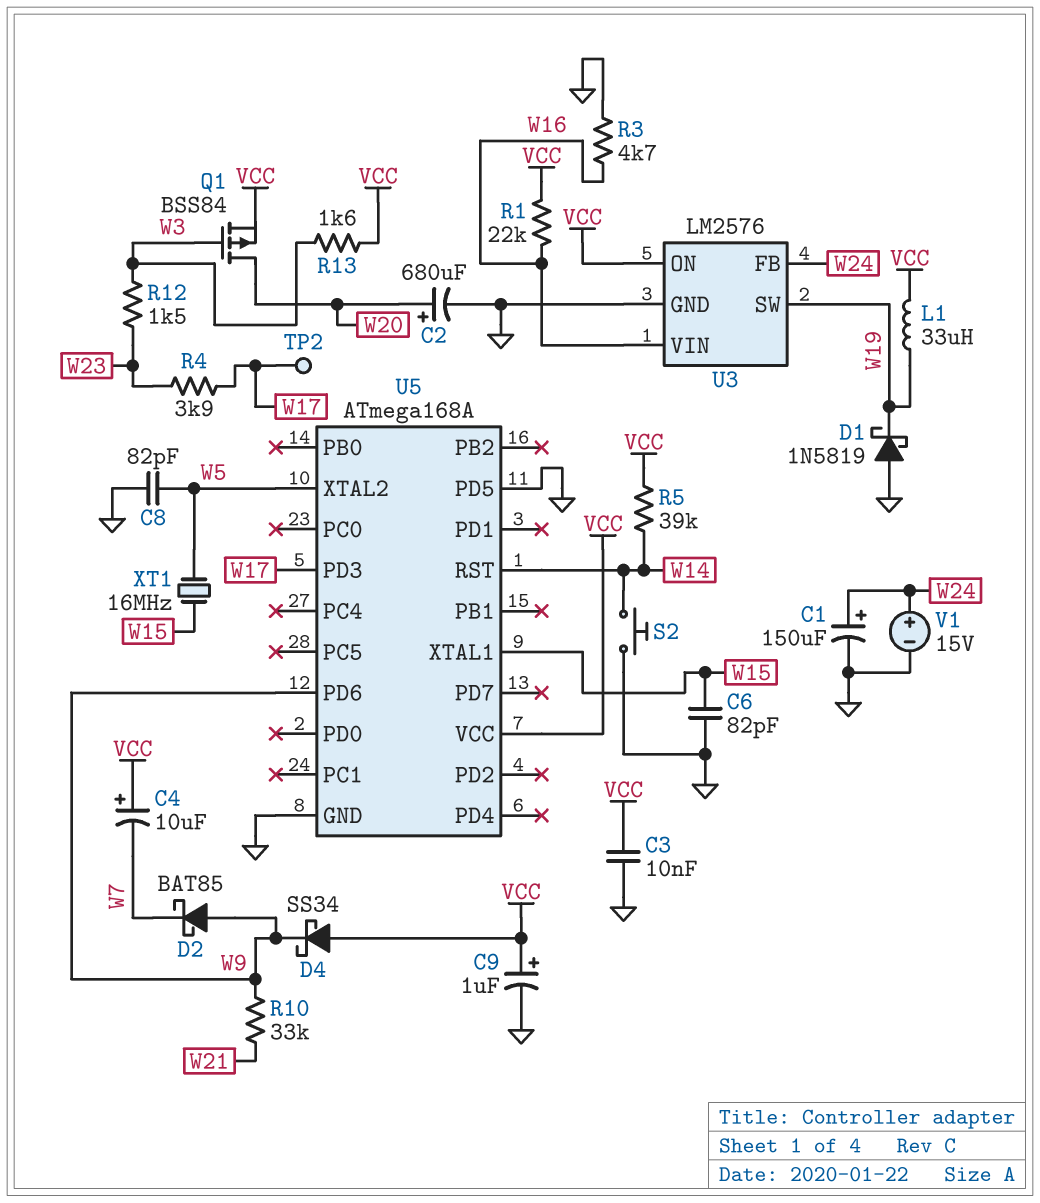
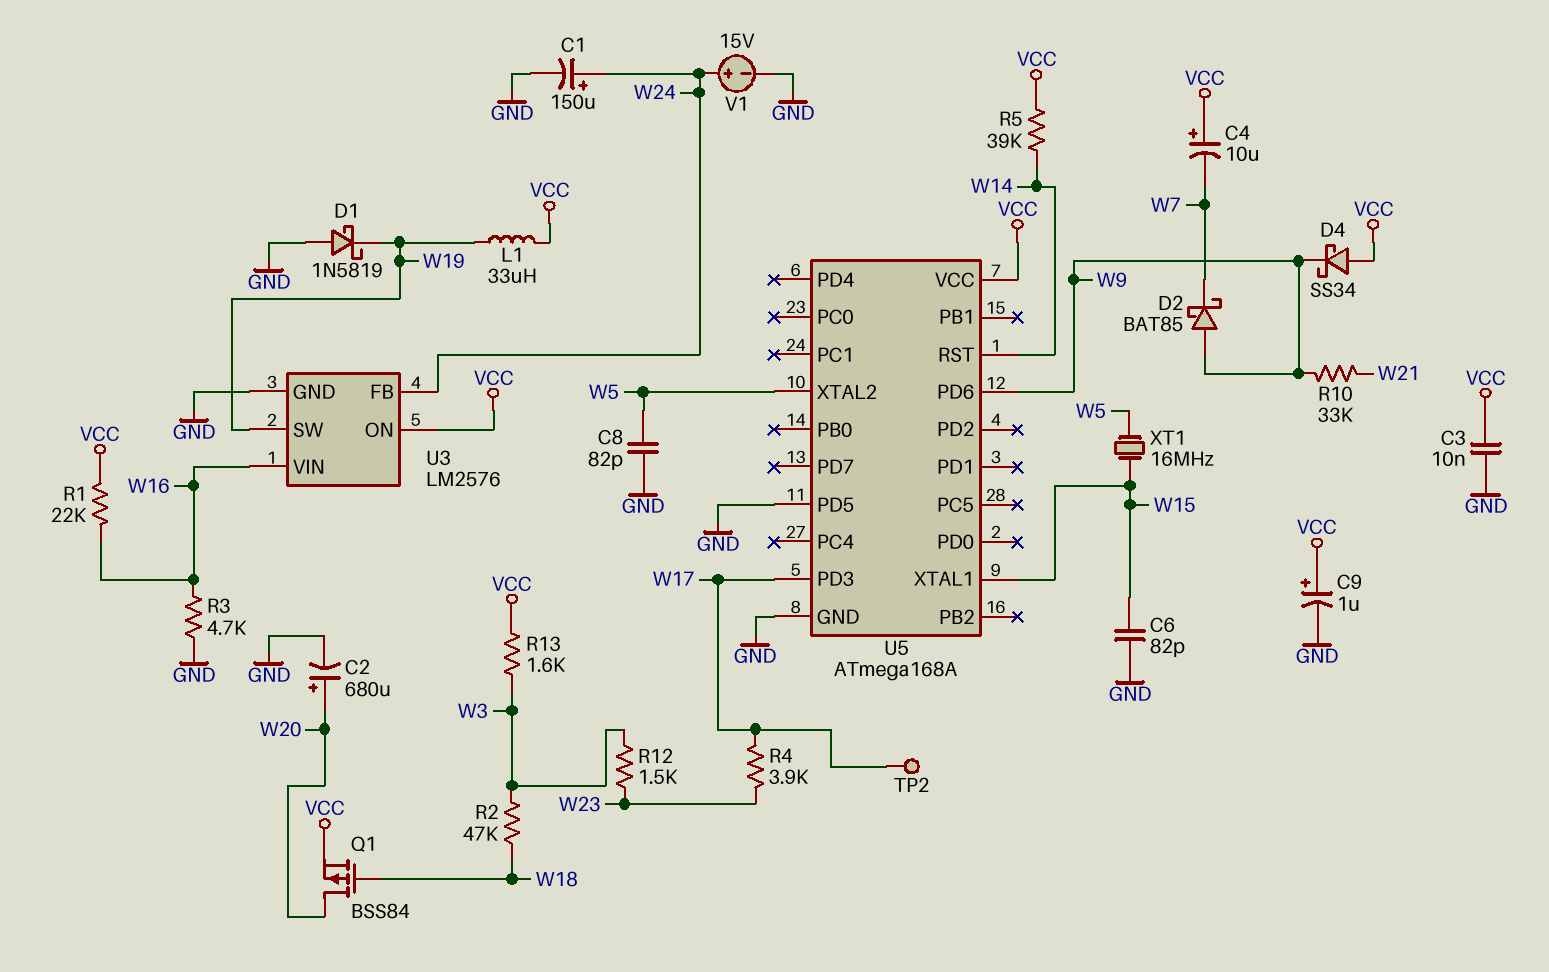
Q1: PMOS BSS84 (G W3, D W20, S VCC) -> PMOS BSS84 (G W18, D W20, S VCC)
R2: none -> 47k (W3, W18)
S2: button (GND, W14) -> none

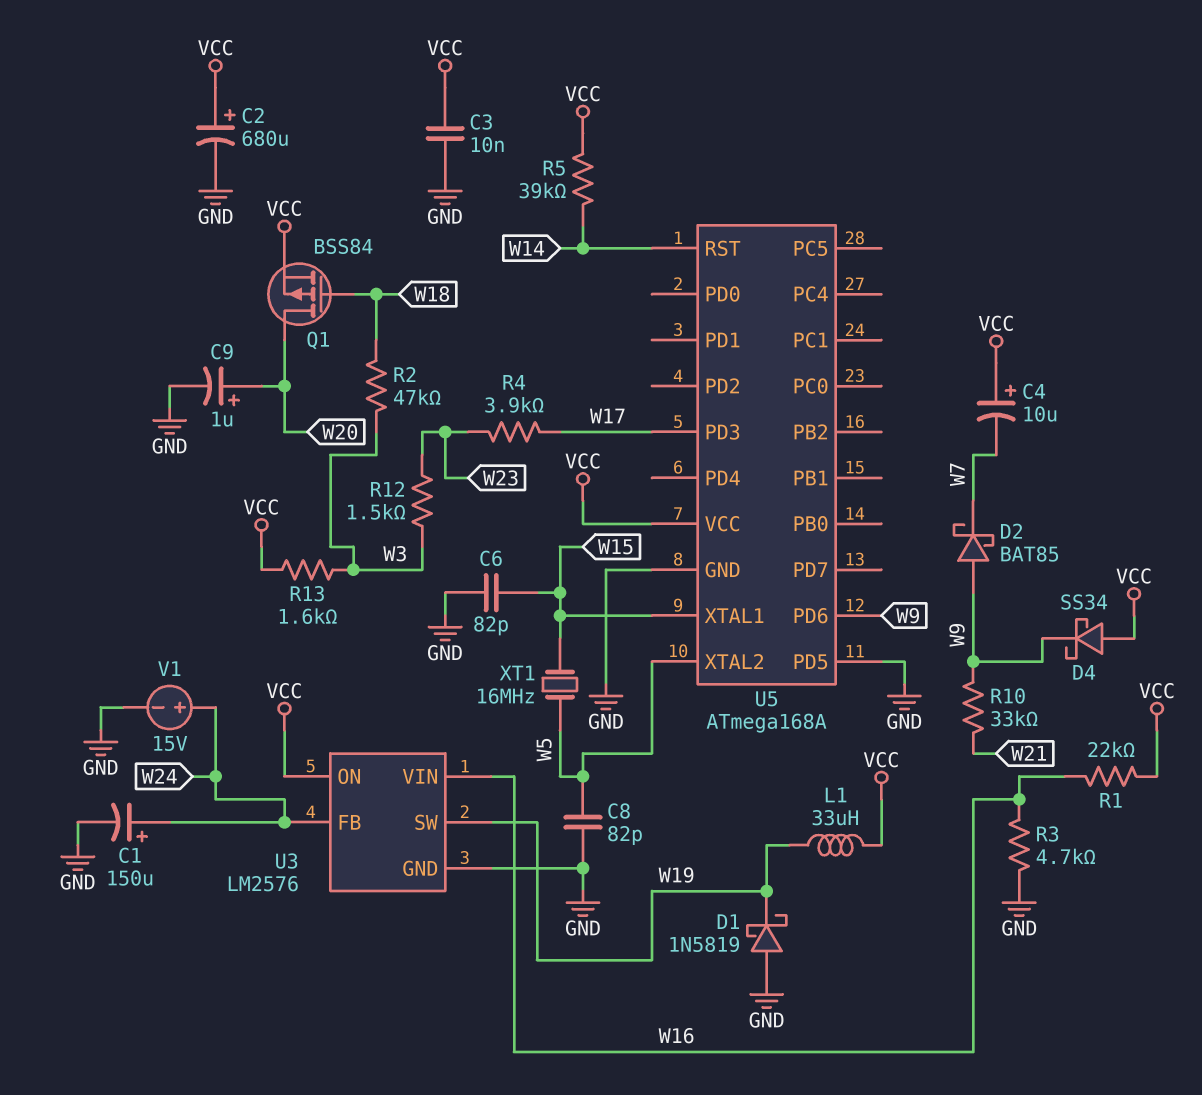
C2: 680uF (plus W20, minus GND) -> 680uF (plus VCC, minus GND)
C9: 1uF (plus VCC, minus GND) -> 1uF (plus W20, minus GND)
TP2: test point (W17) -> none

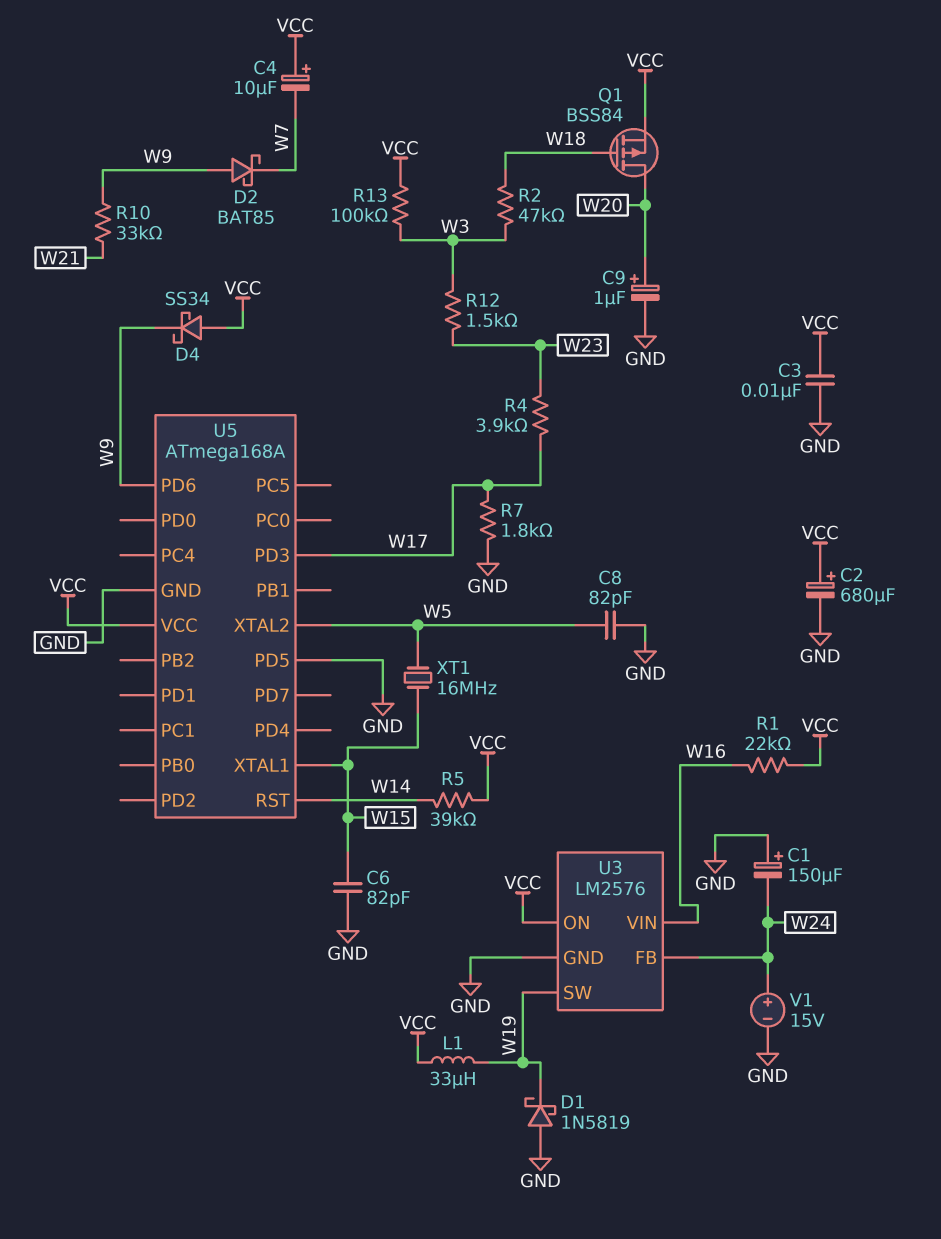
C1: 150uF (plus W24, minus GND) -> 150uF (plus GND, minus W24)
R3: 4.7k (GND, W16) -> none
R7: none -> 1.8k (GND, W17)
R13: 1.6k (VCC, W3) -> 100k (VCC, W3)

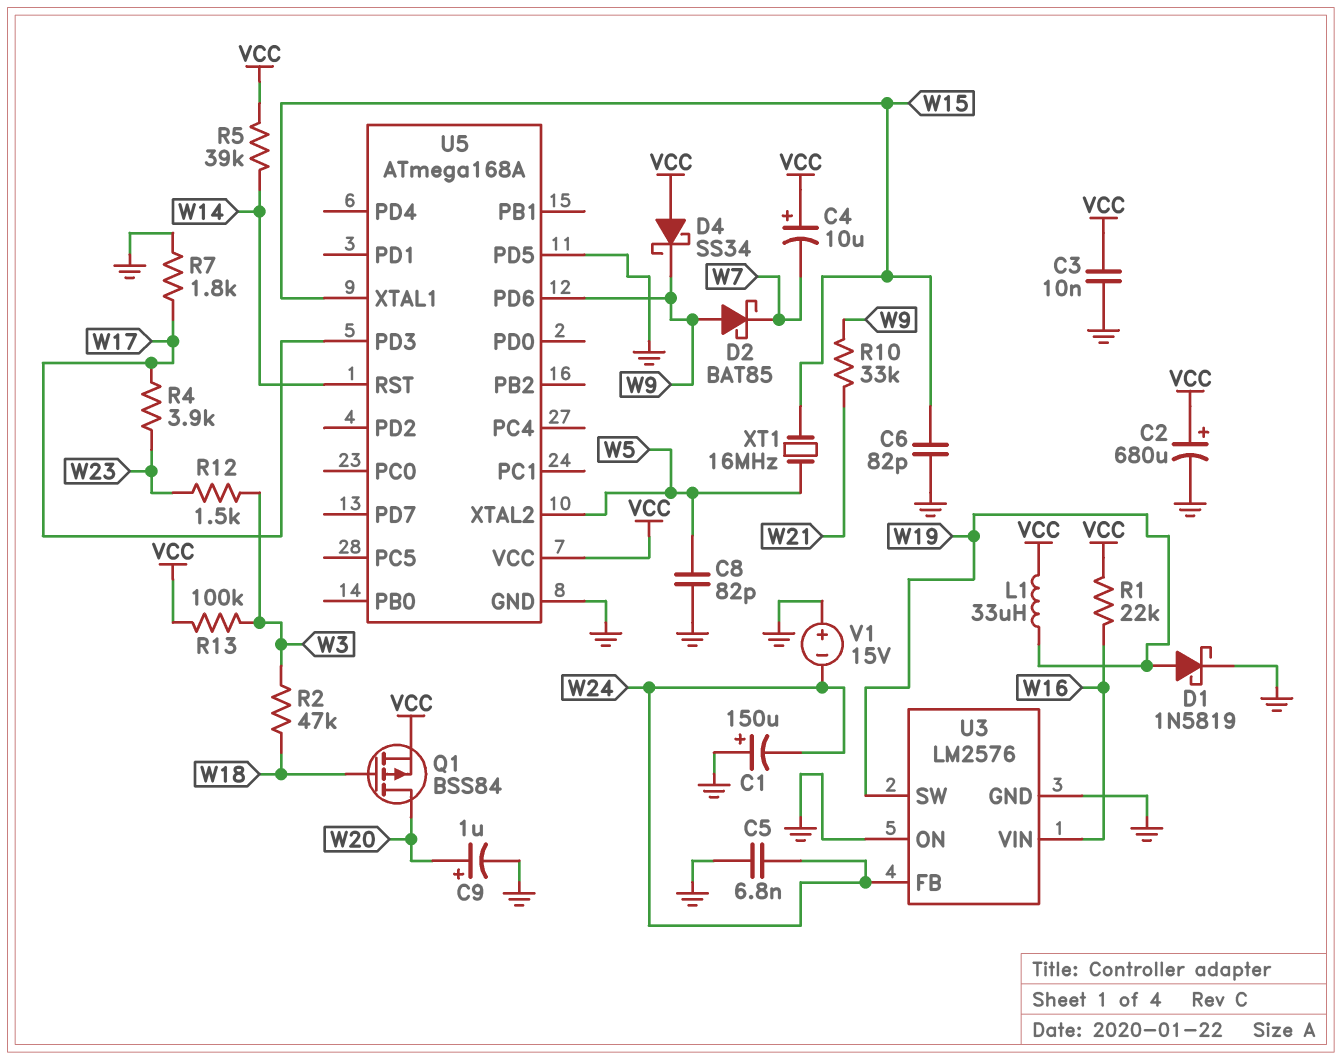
C5: none -> 6.8nF (GND, W24)
D1: schottky 1N5819 (A GND, K W19) -> schottky 1N5819 (A W19, K GND)
U3 pin ON: VCC -> GND
V1: 15V (plus W24, minus GND) -> 15V (plus GND, minus W24)

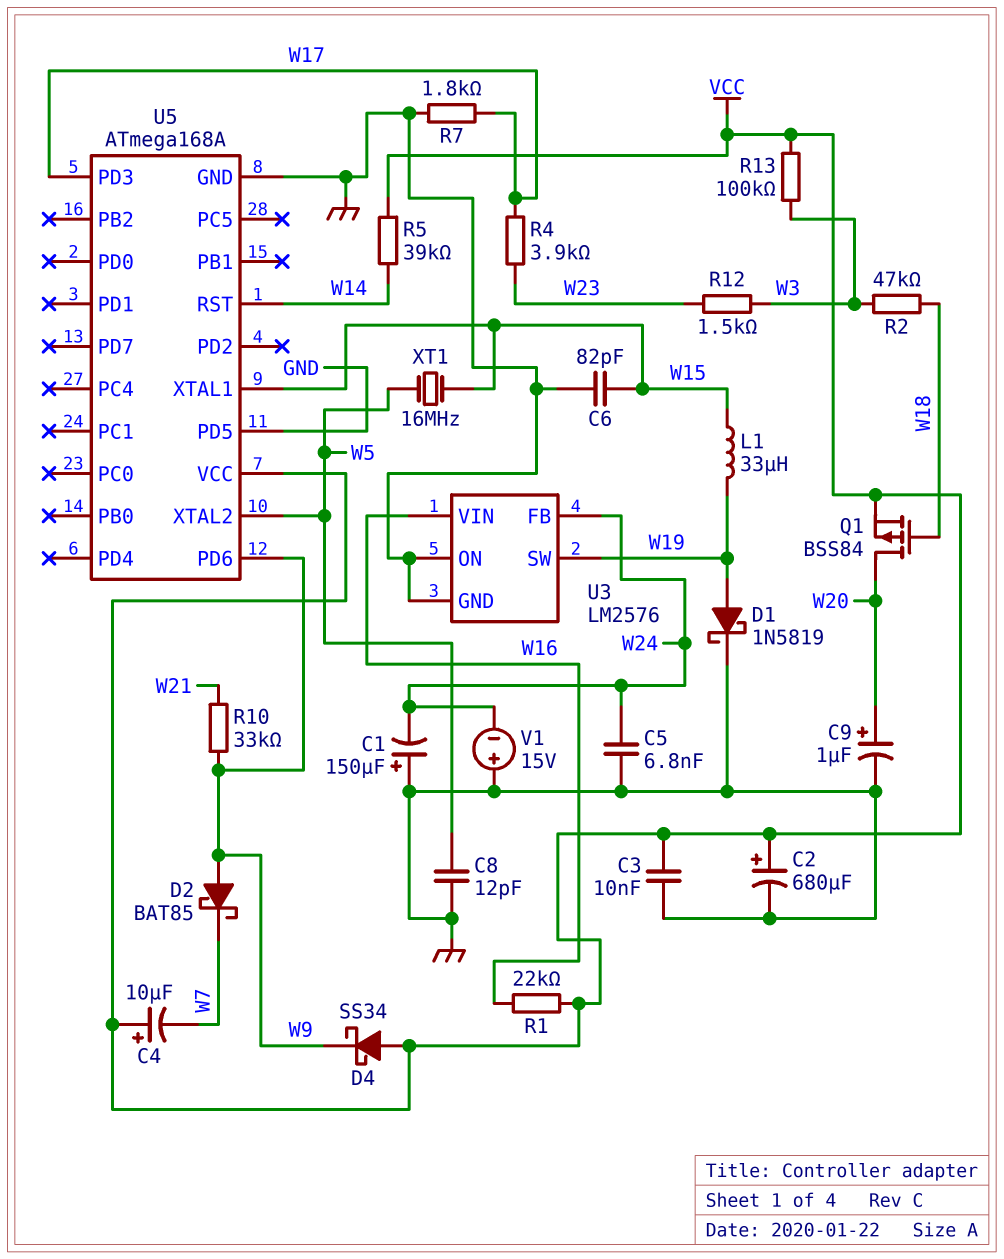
C8: 82pF (GND, W5) -> 12pF (GND, W5)
L1: 33uH (VCC, W19) -> 33uH (W15, W19)

